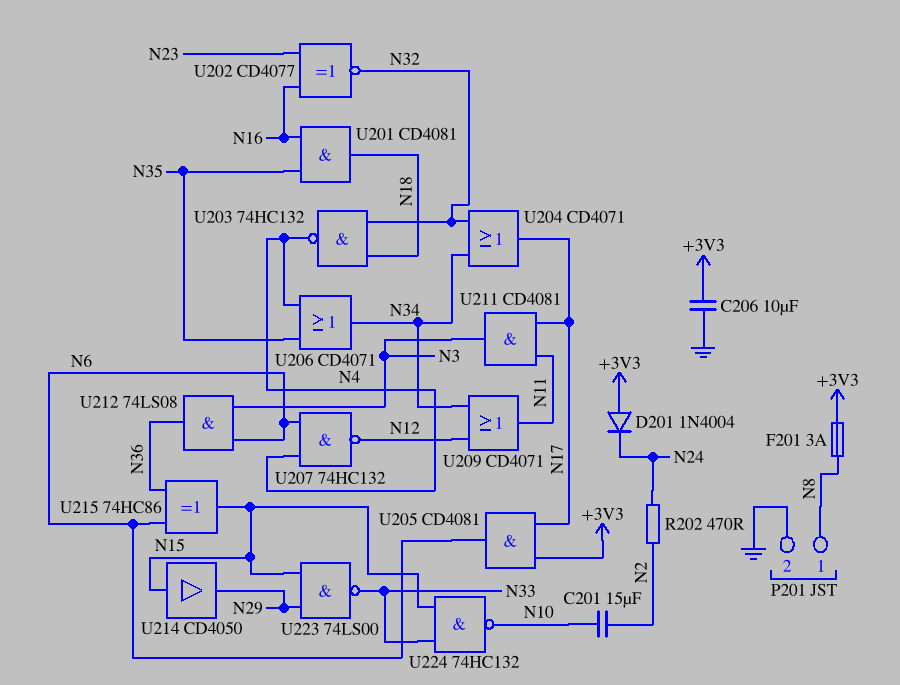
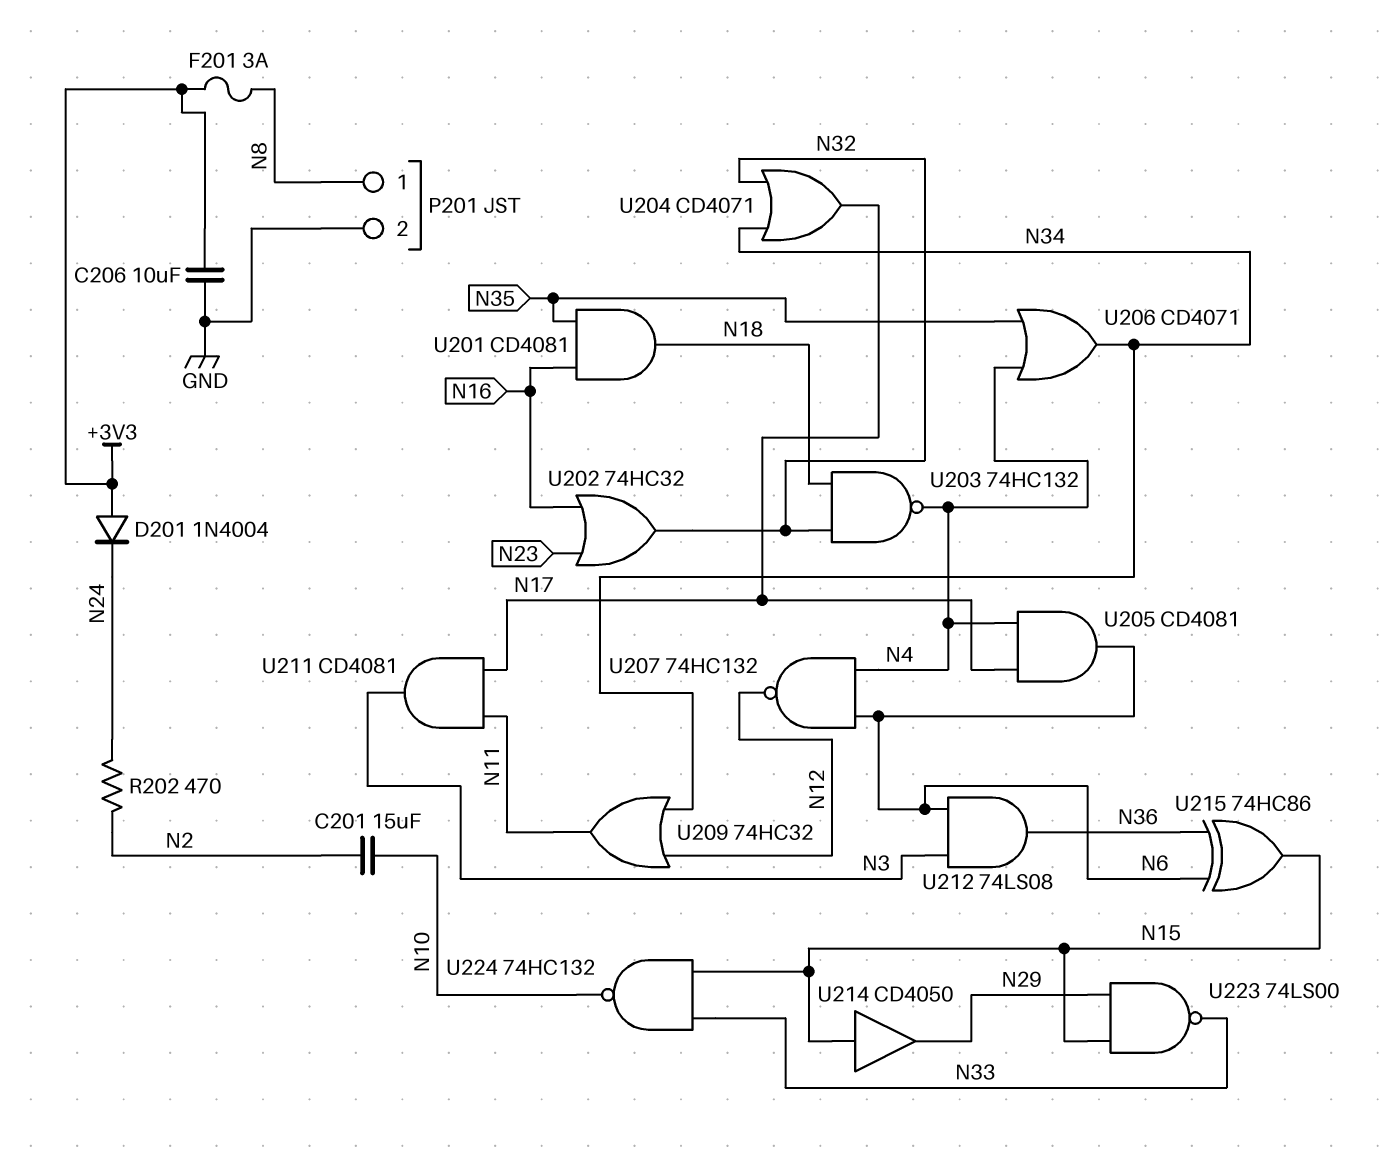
U202: XNOR CD4077 (in N16, in N23, out N32) -> OR 74HC32 (in N16, in N23, out N32)
U205: AND CD4081 (in +3V3, in N17, out N6) -> AND CD4081 (in N4, in N17, out N6)
U209: OR CD4071 (in N12, in N34, out N11) -> OR 74HC32 (in N12, in N34, out N11)

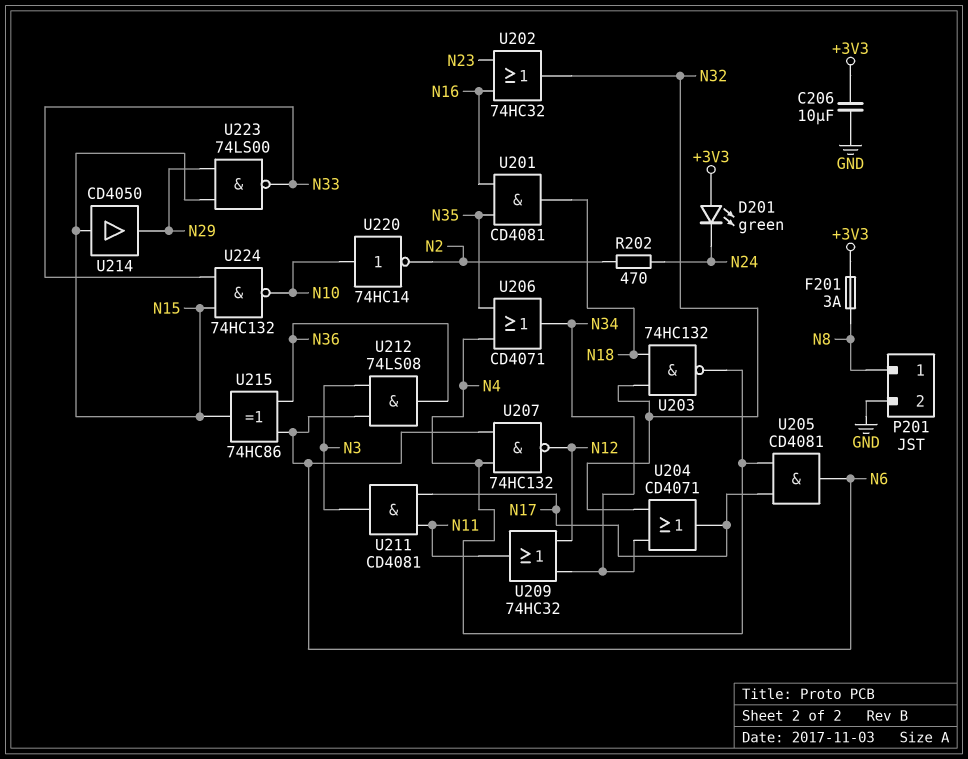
C201: 15uF (N2, N10) -> none
D201: diode 1N4004 (A +3V3, K N24) -> LED green (A +3V3, K N24)
U220: none -> NOT 74HC14 (in N10, out N2)

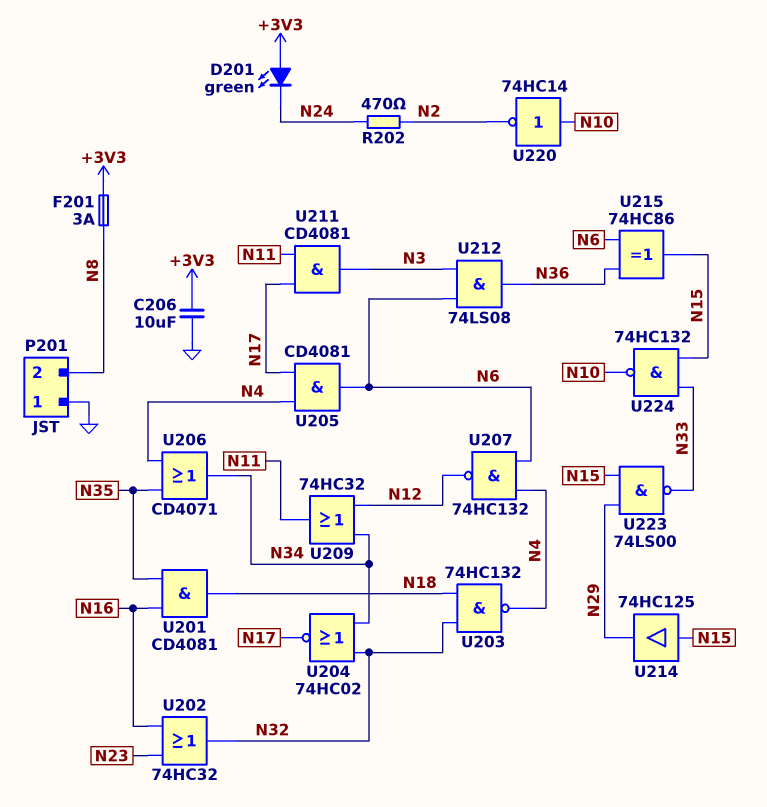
P201 pin 1: N8 -> GND
P201 pin 2: GND -> N8
U204: OR CD4071 (in N32, in N34, out N17) -> NOR 74HC02 (in N32, in N34, out N17)
U214: buffer CD4050 (in N15, out N29) -> buffer 74HC125 (in N15, out N29)

